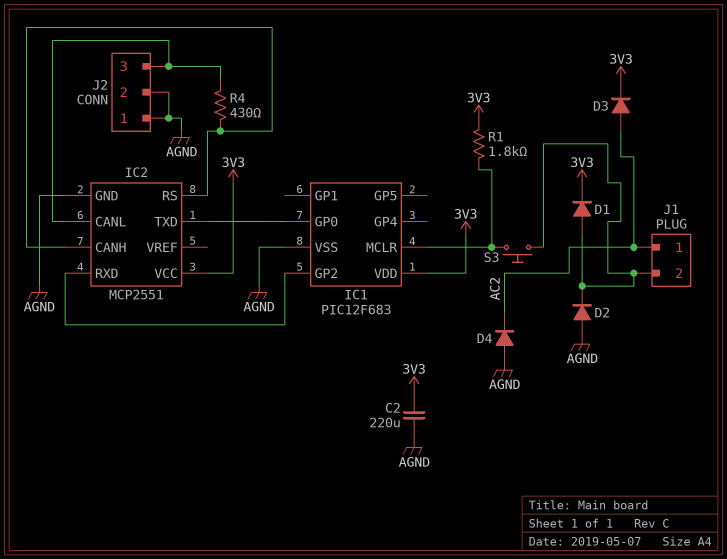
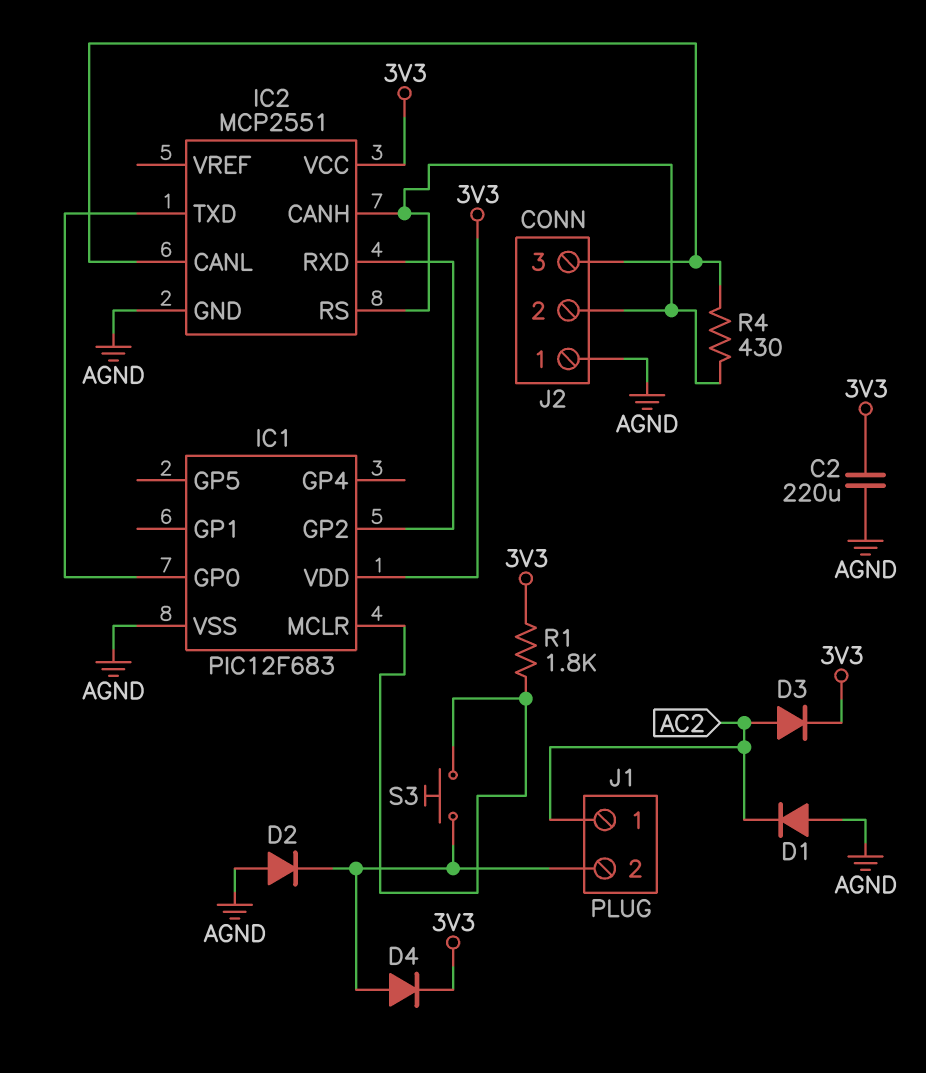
D1: diode (A J1/2, K 3V3) -> diode (A AGND, K AC2)
D4: diode (A AGND, K AC2) -> diode (A J1/2, K 3V3)
J2 pin 2: AGND -> IC2/CANH

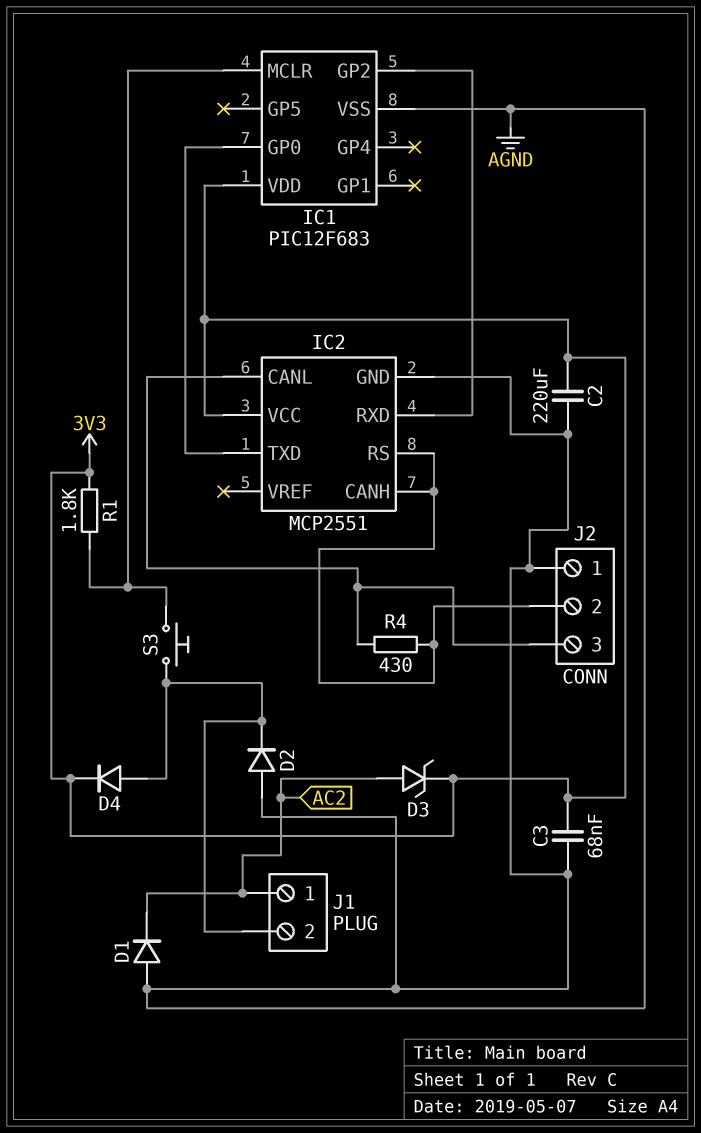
C3: none -> 68nF (3V3, AGND)
D3: diode (A AC2, K 3V3) -> zener (A AC2, K 3V3)

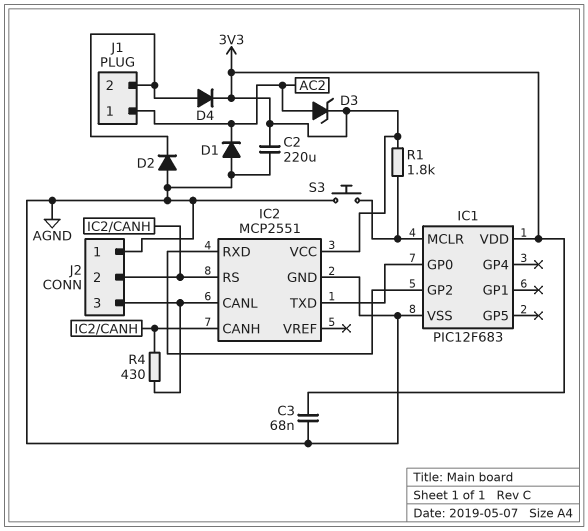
S3: button (IC1/MCLR, J1/2) -> button (AGND, IC1/MCLR)

